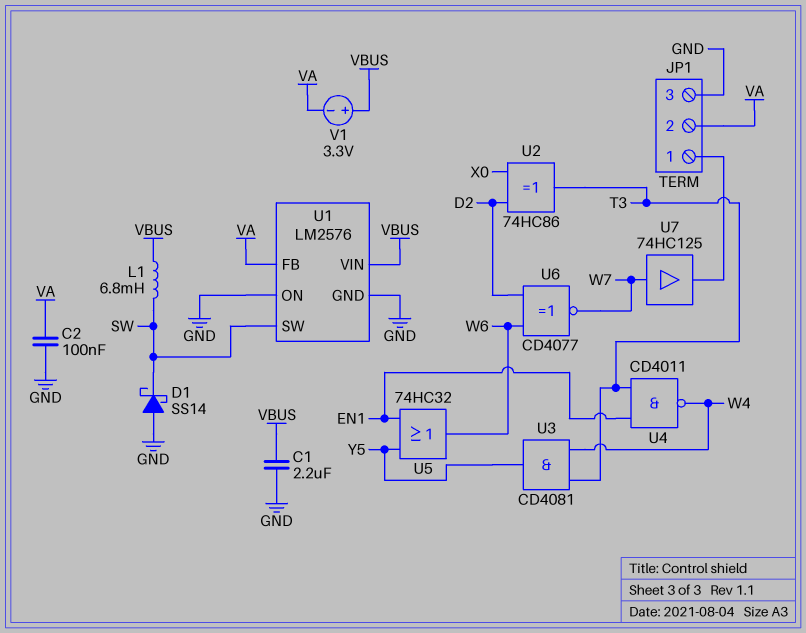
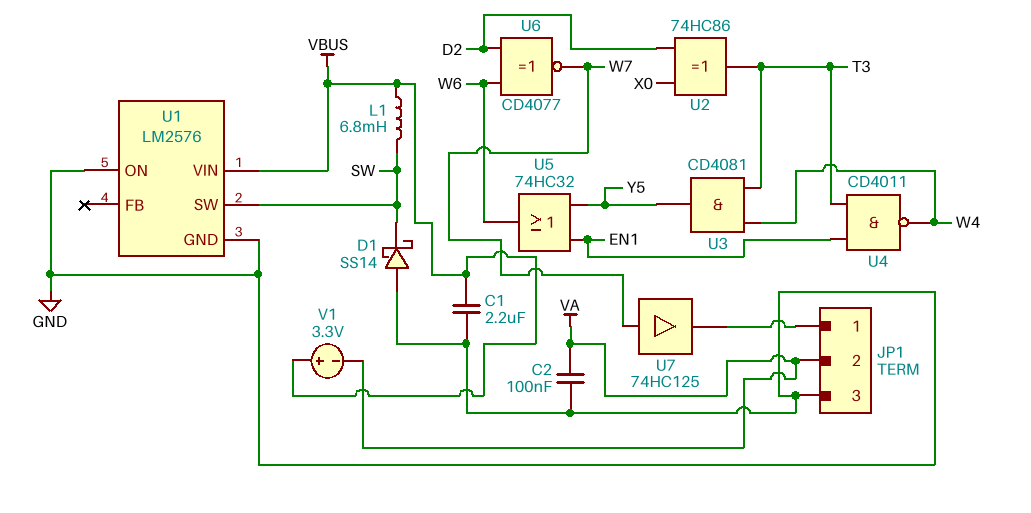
U1 pin FB: VA -> none

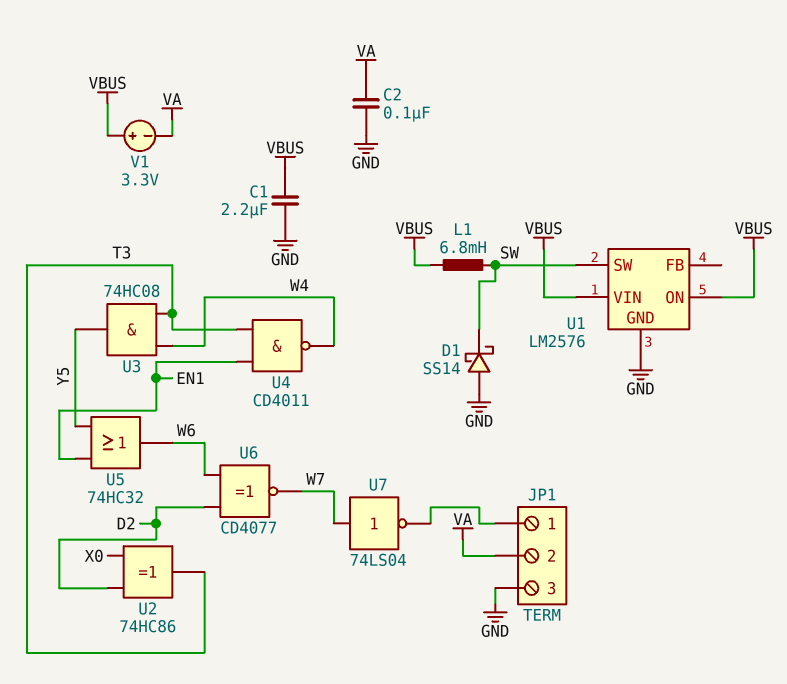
U1 pin ON: GND -> VBUS
U3: AND CD4081 (in T3, in W4, out Y5) -> AND 74HC08 (in T3, in W4, out Y5)
U7: buffer 74HC125 (in W7, out JP1/1) -> NOT 74LS04 (in W7, out JP1/1)

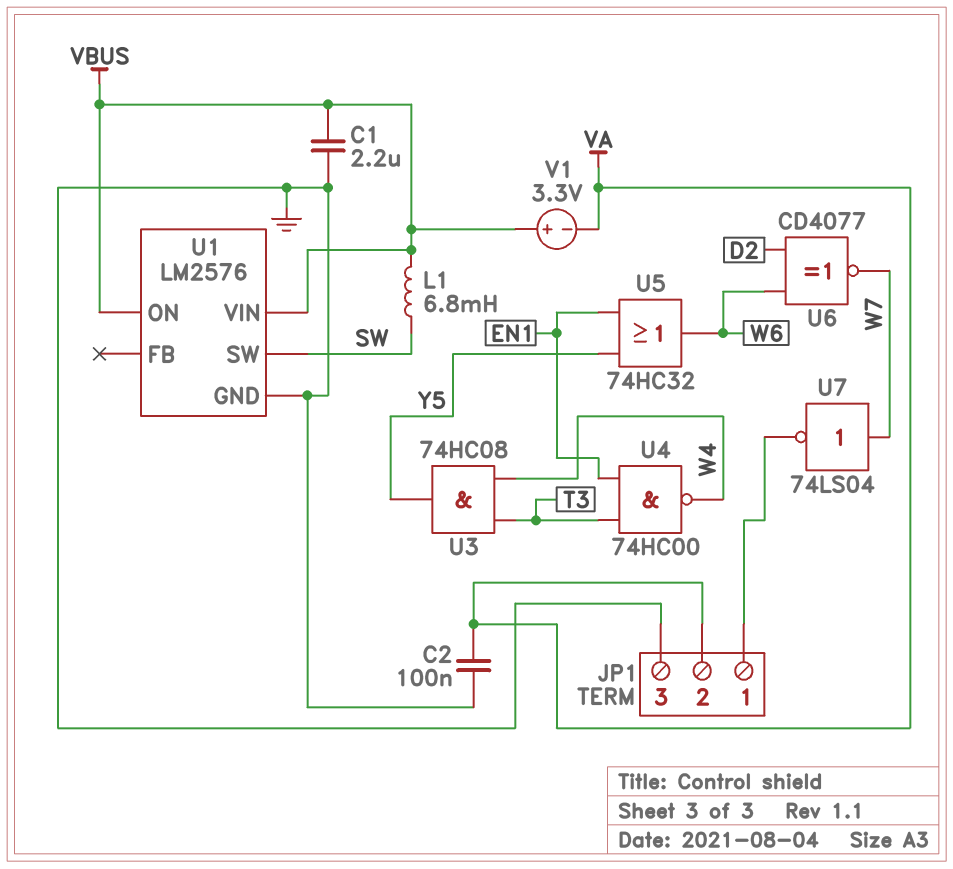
D1: schottky SS14 (A GND, K SW) -> none
U2: XOR 74HC86 (in D2, in X0, out T3) -> none
U4: NAND CD4011 (in EN1, in T3, out W4) -> NAND 74HC00 (in EN1, in T3, out W4)

